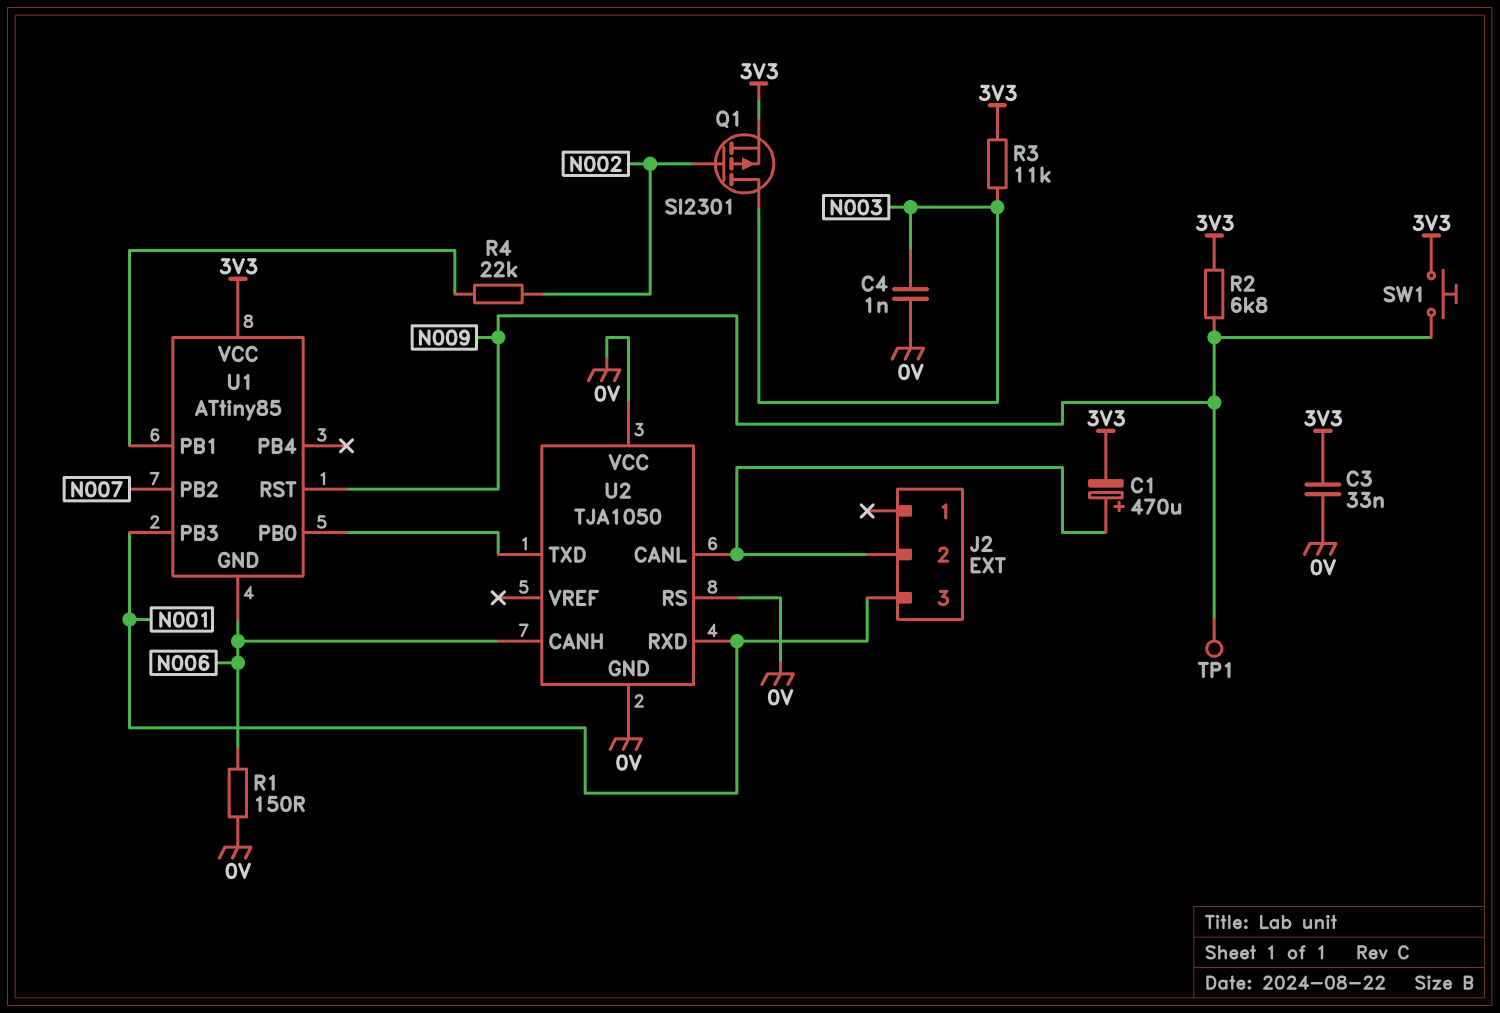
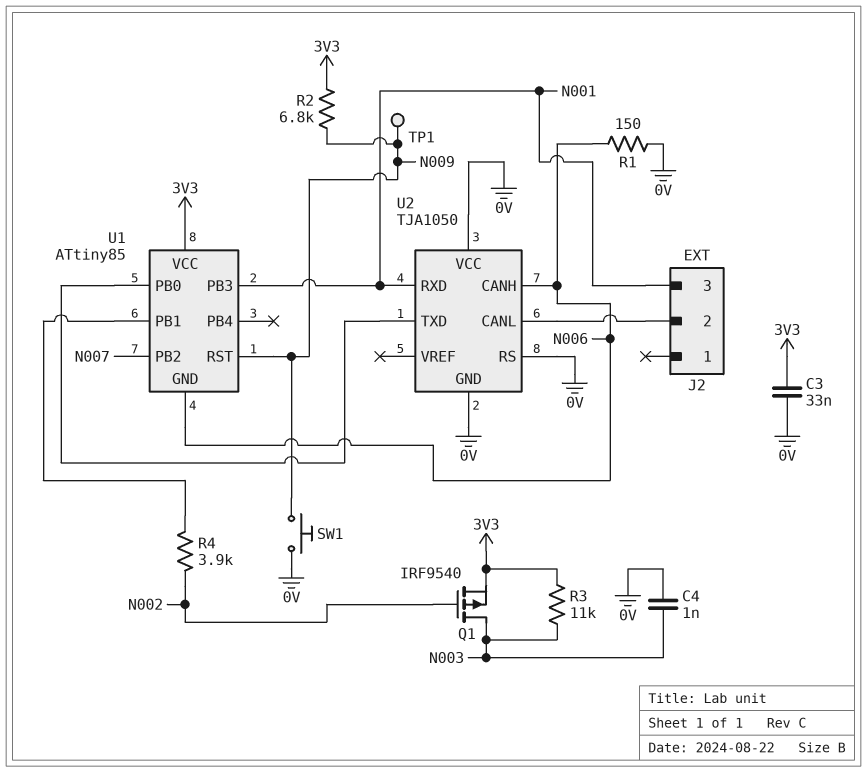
C1: 470uF (plus J2/2, minus 3V3) -> none
Q1: PMOS SI2301 (G N002, D N003, S 3V3) -> PMOS IRF9540 (G N002, D N003, S 3V3)
R4: 22k (N002, U1/PB1) -> 3.9k (N002, U1/PB1)
SW1: button (3V3, N009) -> button (0V, N009)

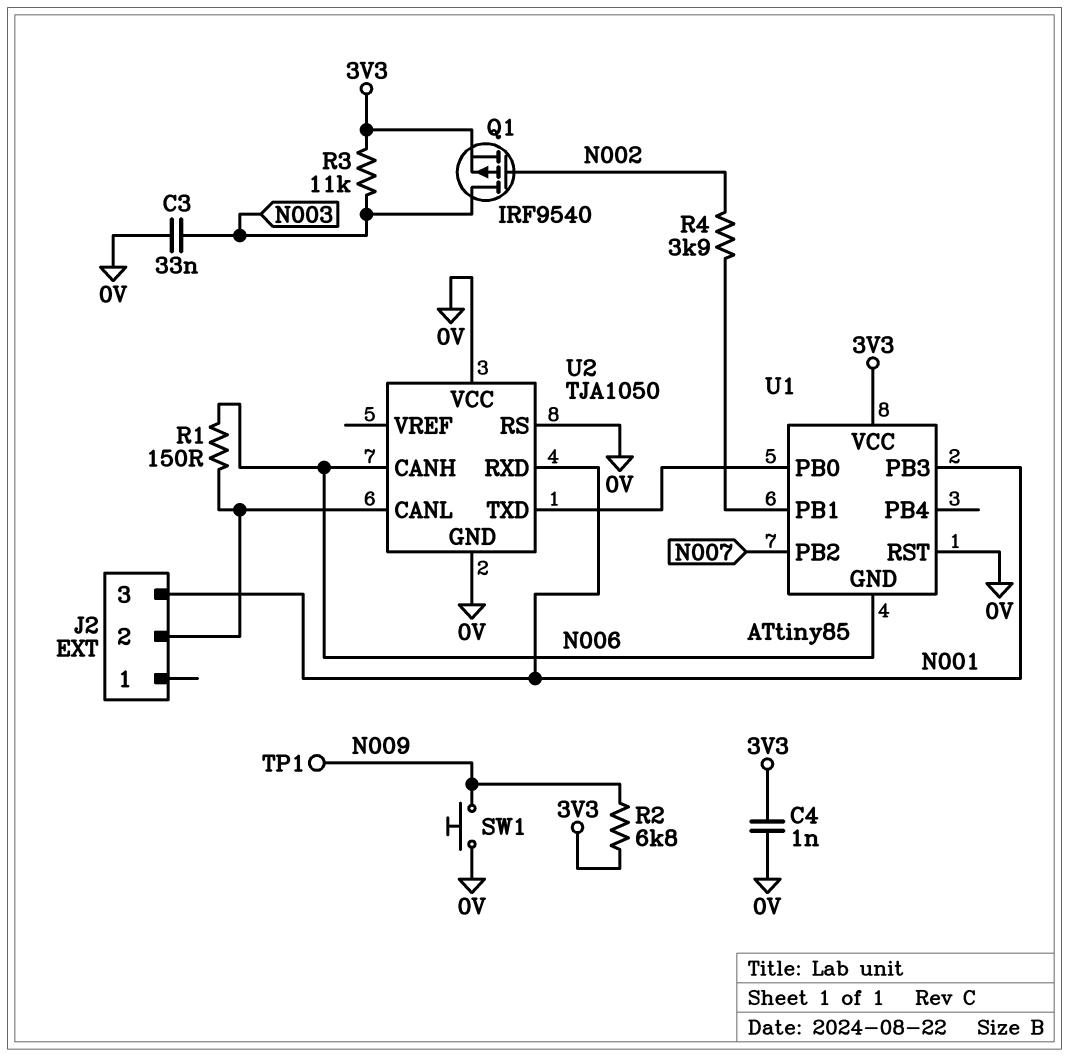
C3: 33nF (0V, 3V3) -> 33nF (0V, N003)
C4: 1nF (0V, N003) -> 1nF (0V, 3V3)
R1: 150 (0V, N006) -> 150 (J2/2, N006)
U1 pin RST: N009 -> 0V

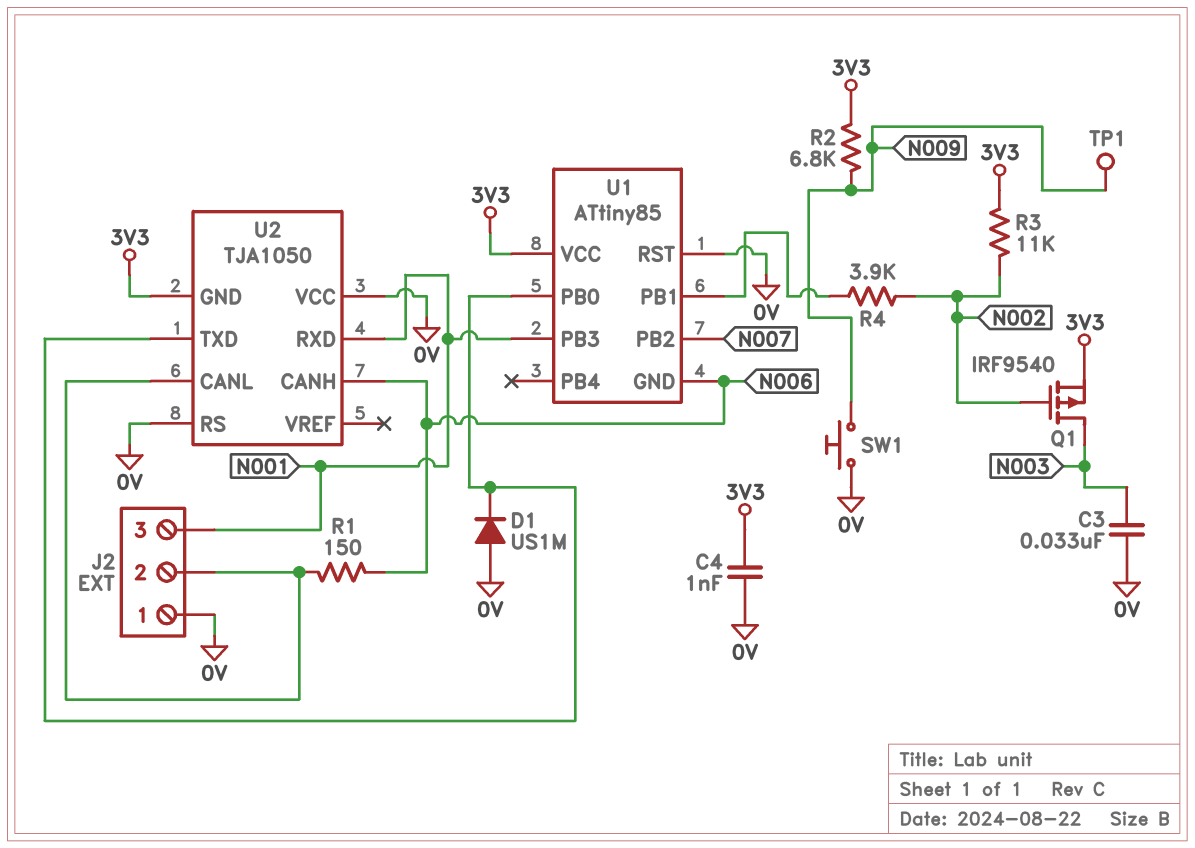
D1: none -> diode US1M (A 0V, K U1/PB0)
J2 pin 1: none -> 0V
R3: 11k (3V3, N003) -> 11k (3V3, N002)
U2 pin GND: 0V -> 3V3

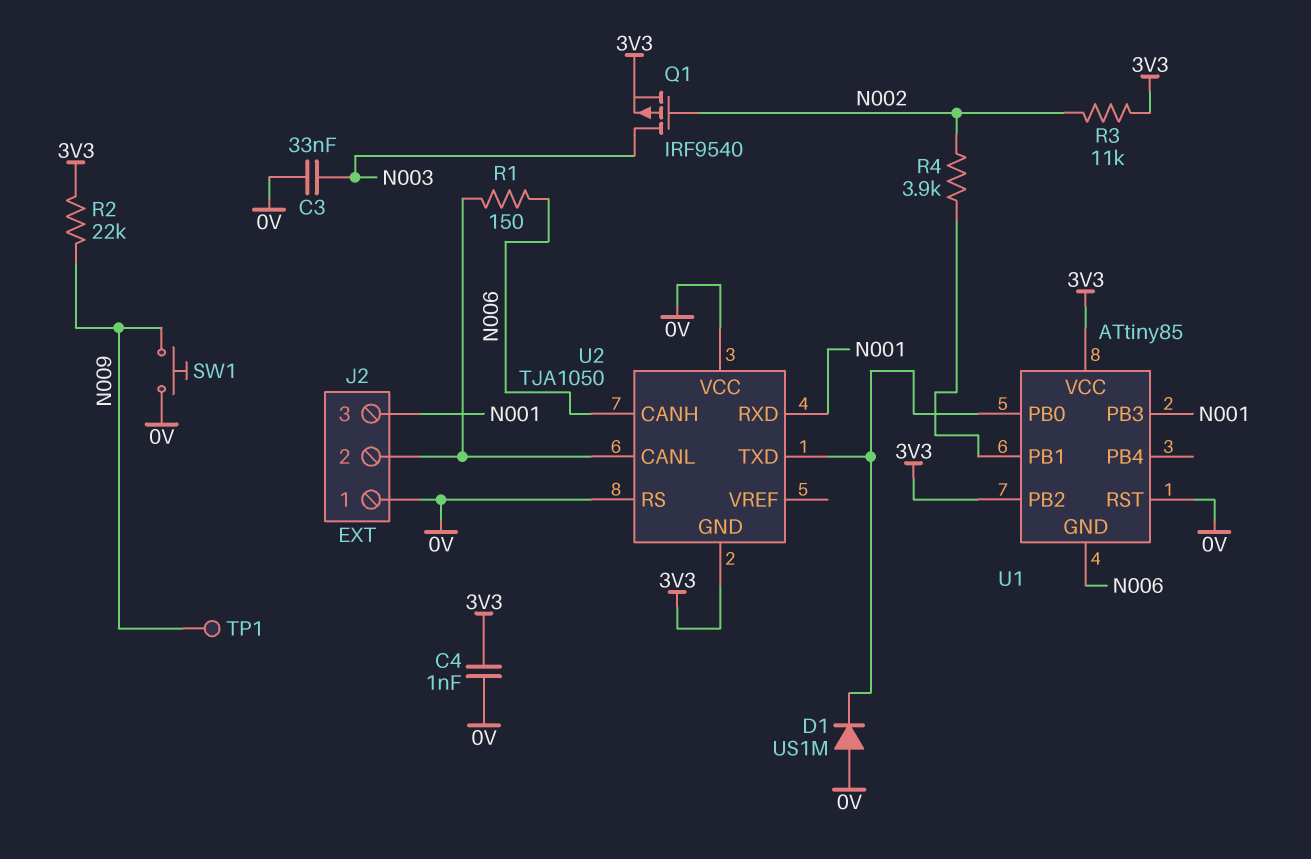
R2: 6.8k (3V3, N009) -> 22k (3V3, N009)
U1 pin PB2: N007 -> 3V3

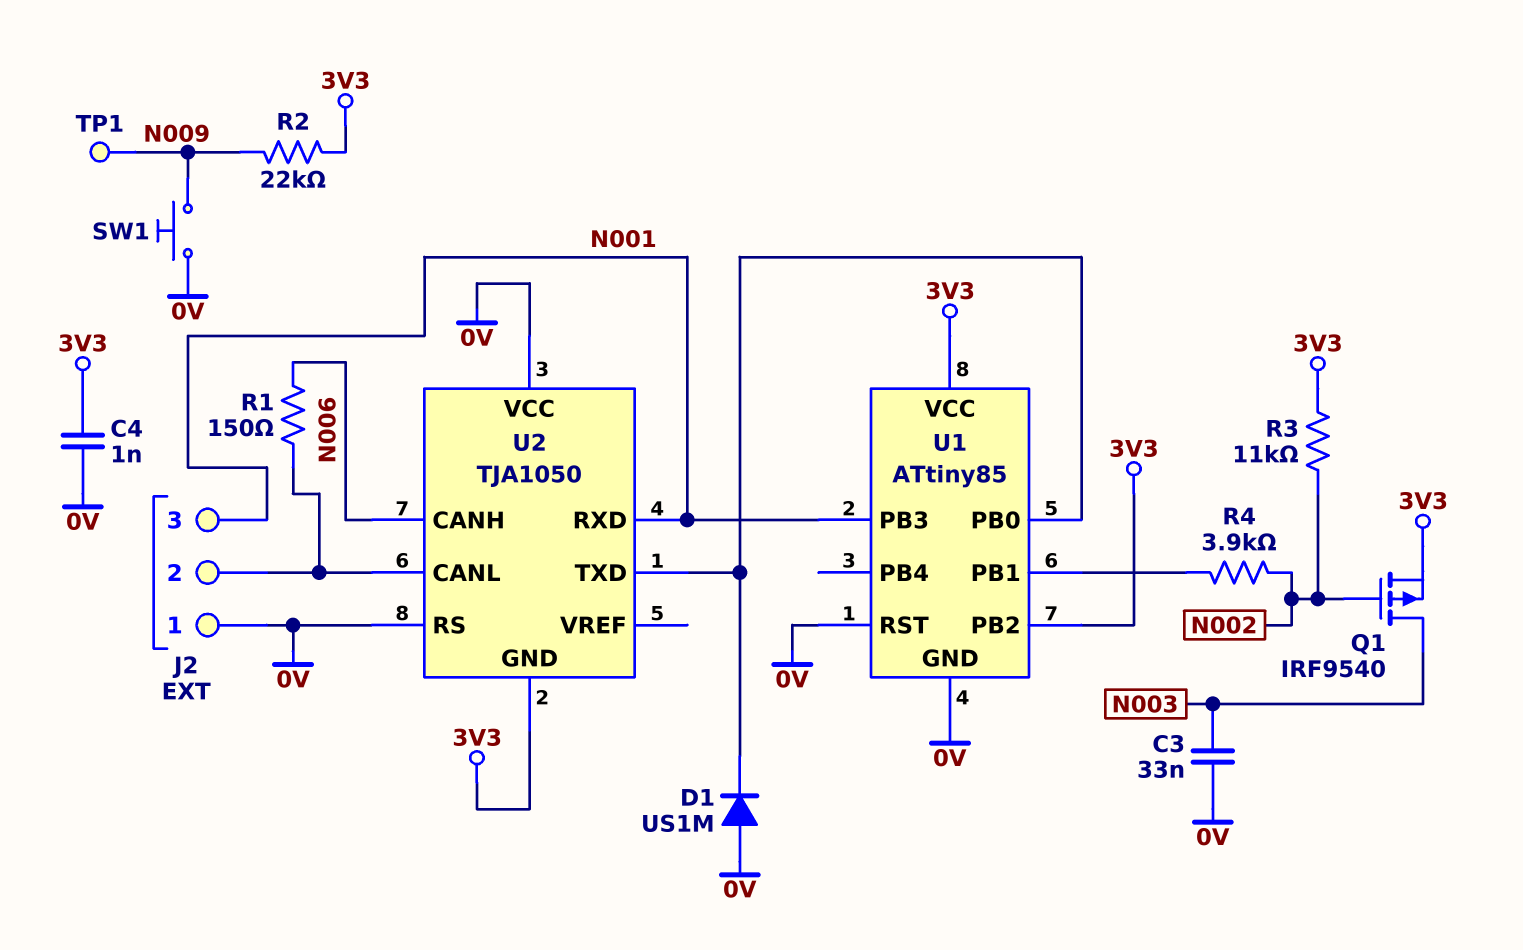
U1 pin GND: N006 -> 0V

